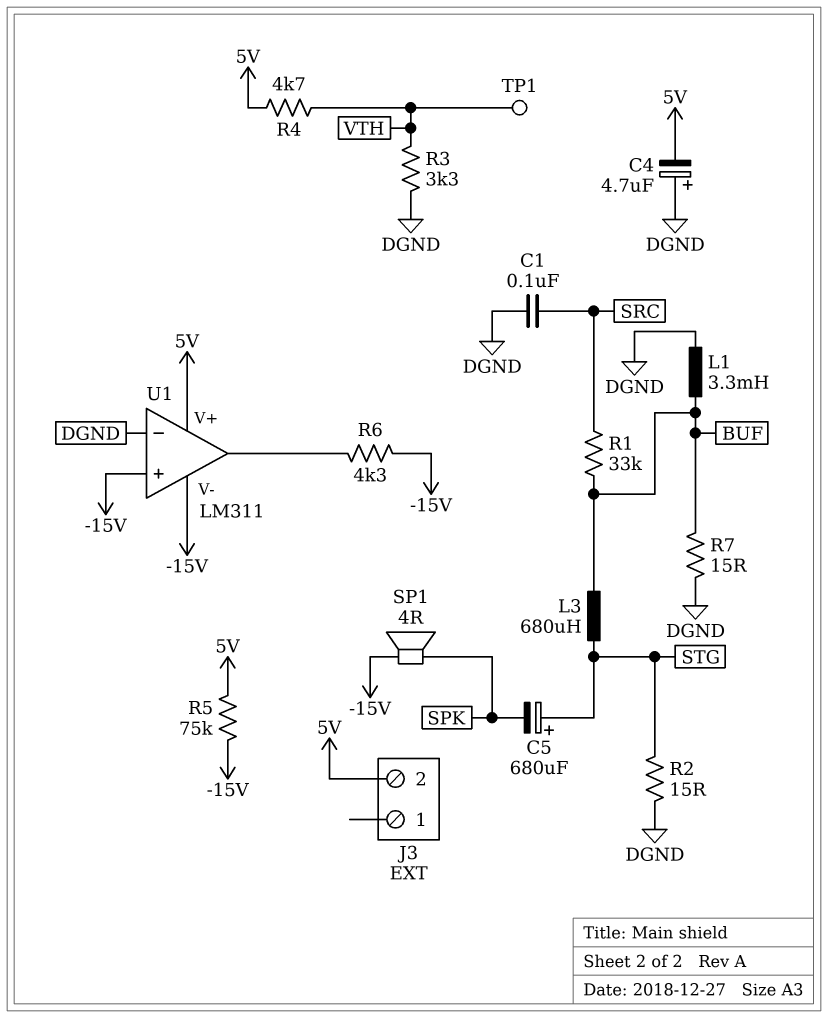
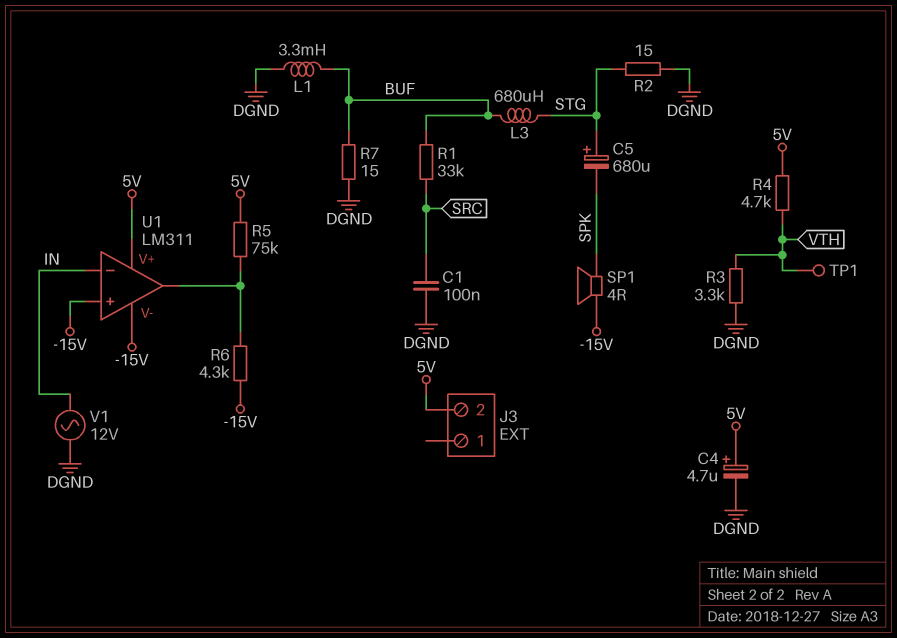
C4: 4.7uF (plus DGND, minus 5V) -> 4.7uF (plus 5V, minus DGND)
R5: 75k (-15V, 5V) -> 75k (5V, U1/out)
U1 pin in-: DGND -> IN
V1: none -> AC 12V (DGND, IN)

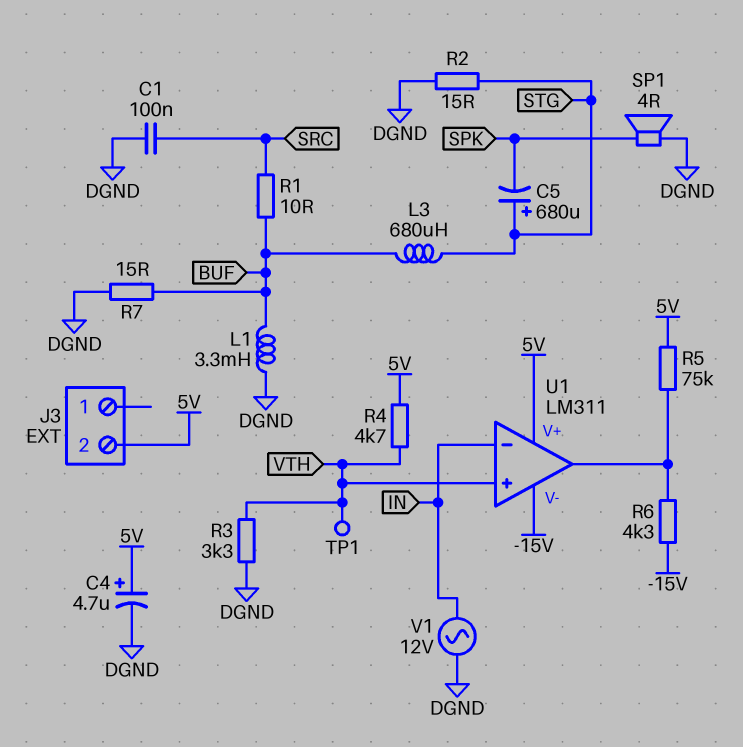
R1: 33k (BUF, SRC) -> 10 (BUF, SRC)
SP1: speaker 4R (-15V, SPK) -> speaker 4R (DGND, SPK)
U1 pin in+: -15V -> VTH

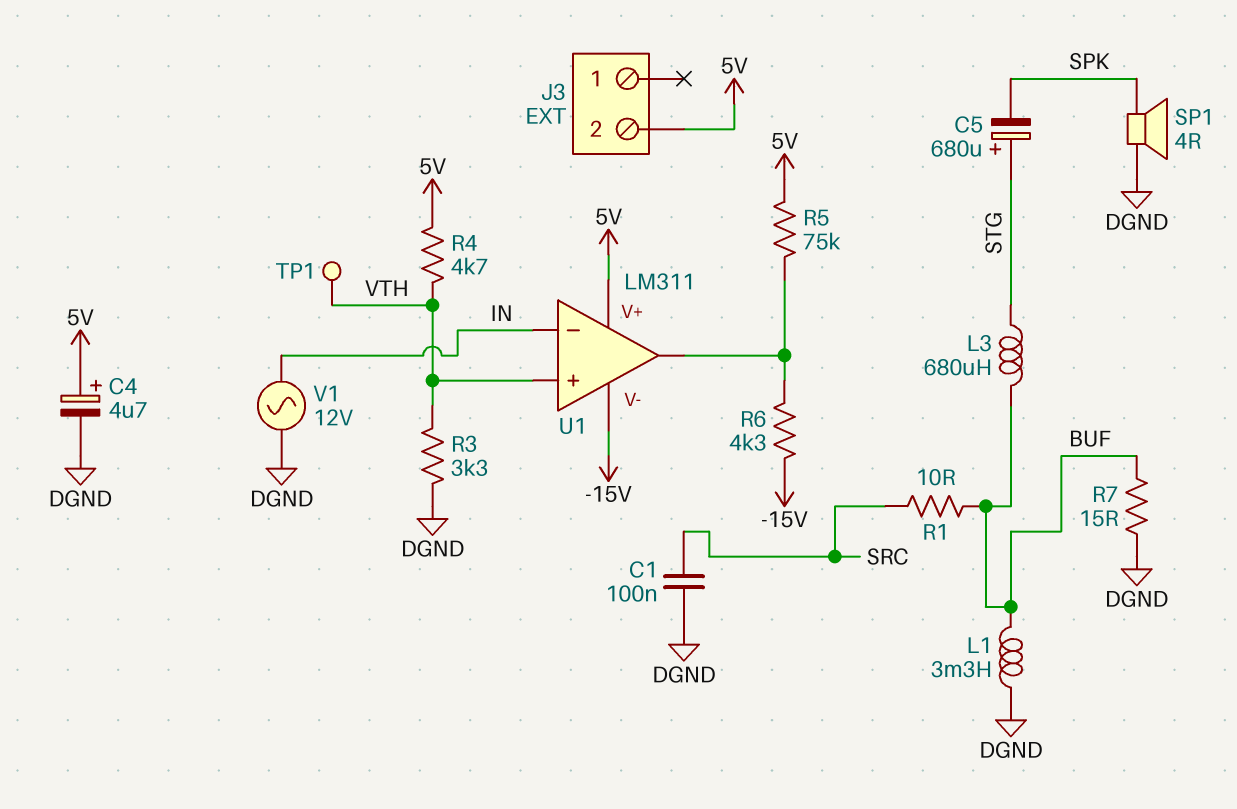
R2: 15 (DGND, STG) -> none

